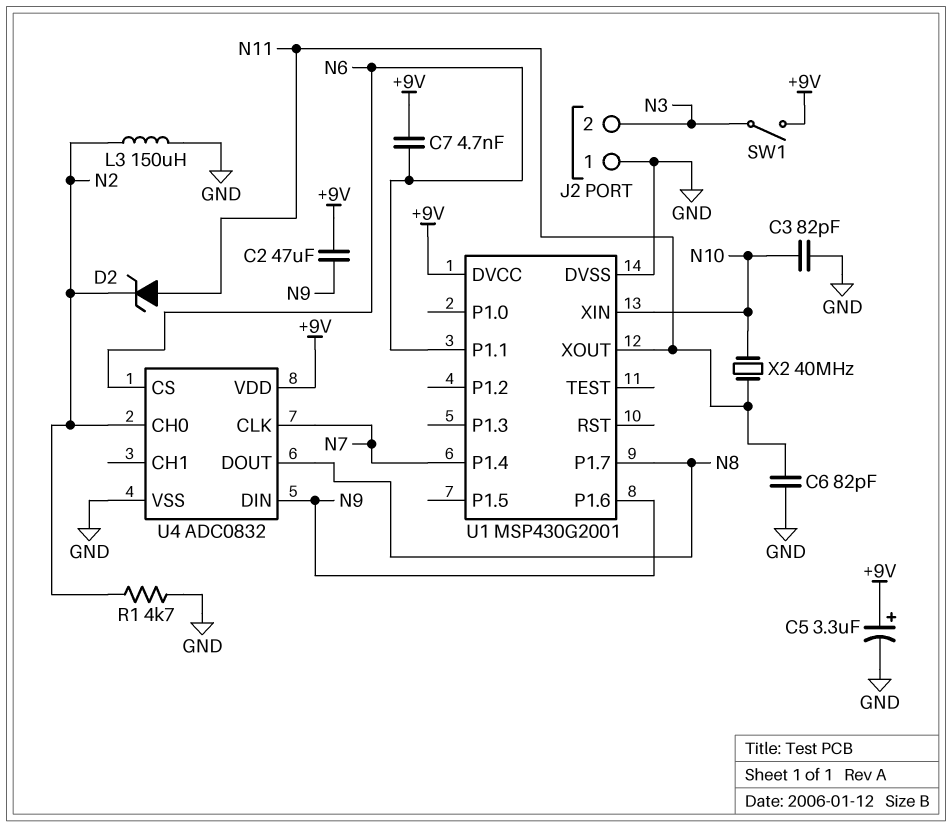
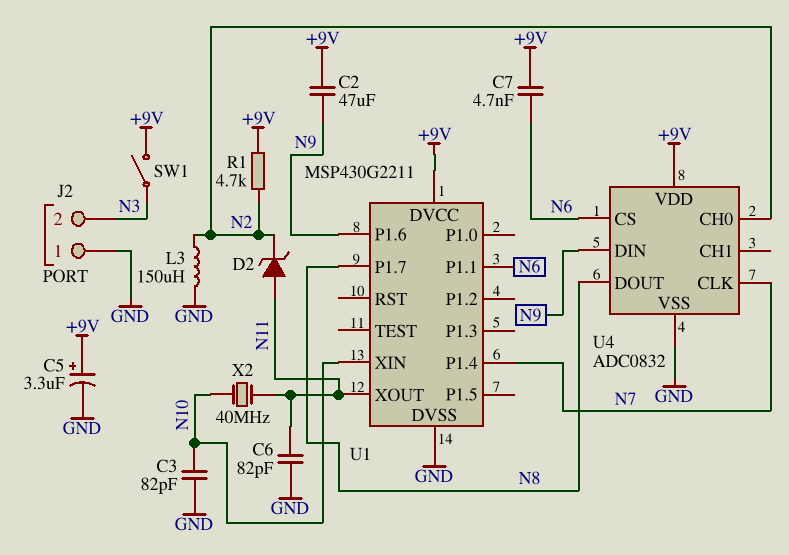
R1: 4.7k (GND, N2) -> 4.7k (+9V, N2)
U1: MSP430G2001 -> MSP430G2211

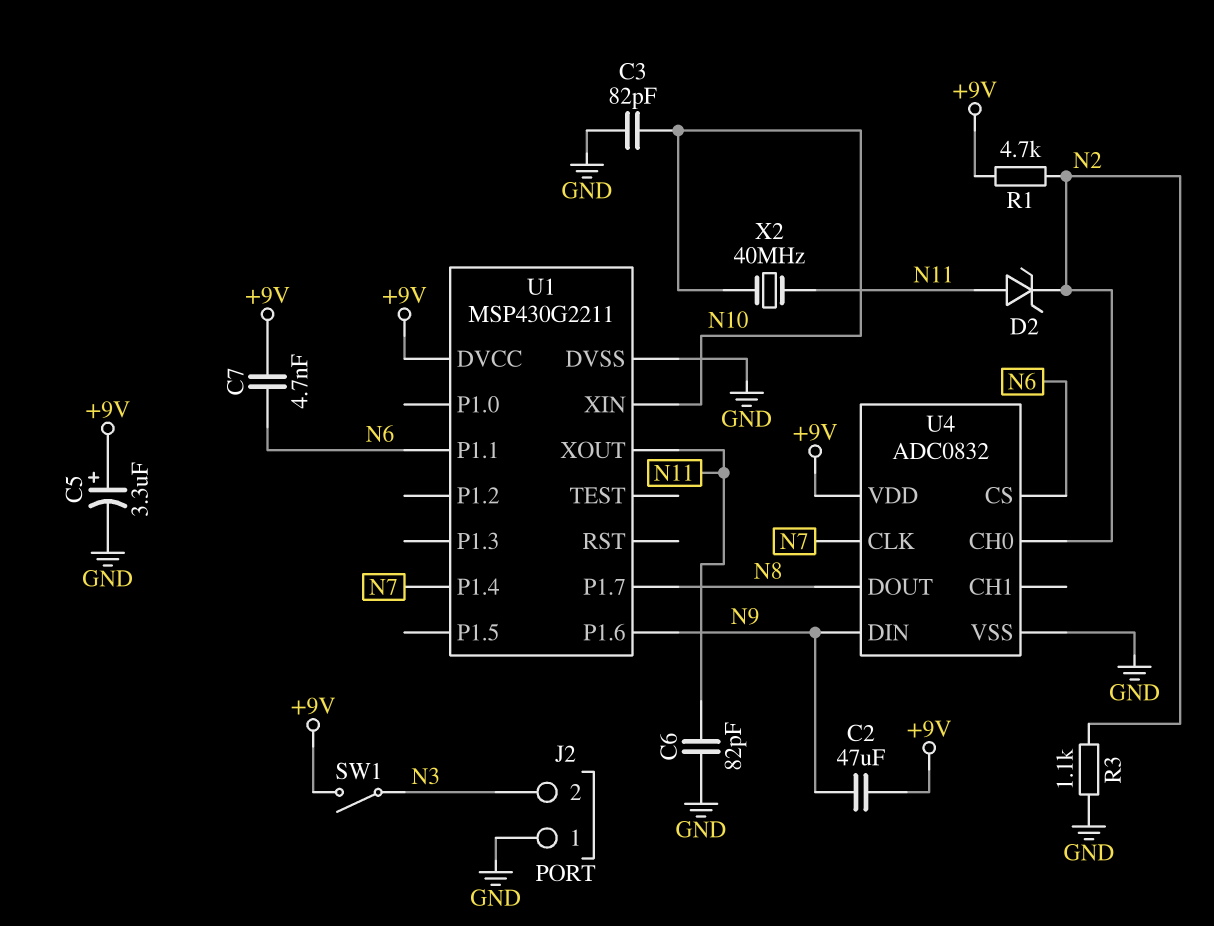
L3: 150uH (GND, N2) -> none
R3: none -> 1.1k (GND, N2)

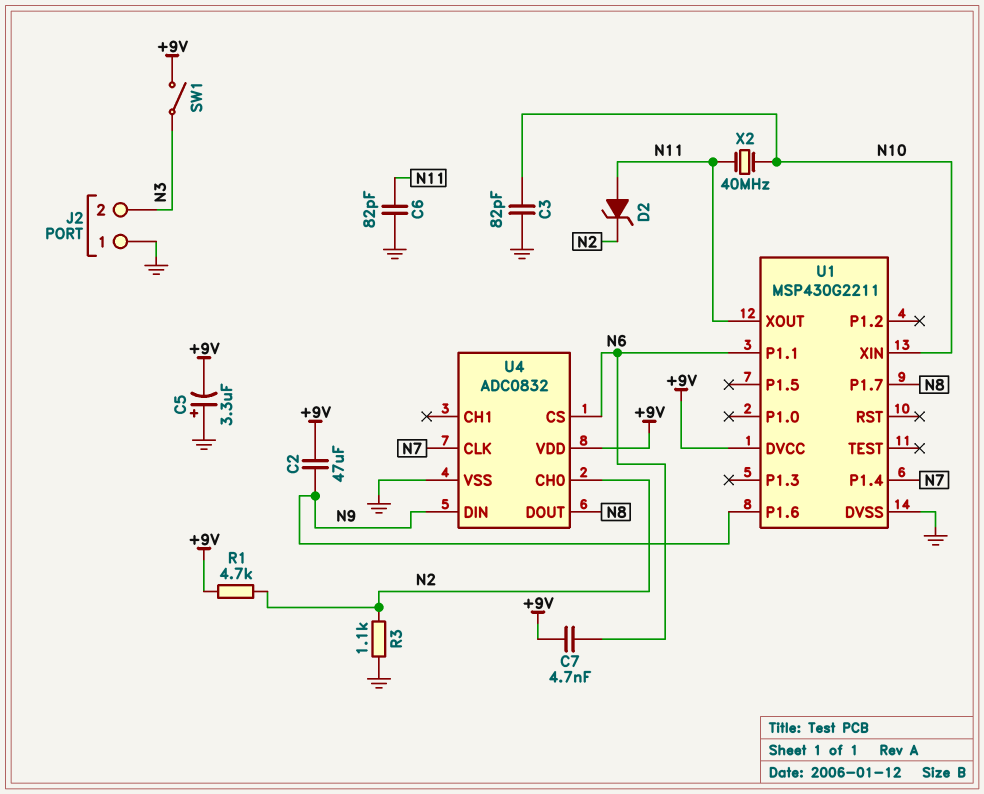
C5: 3.3uF (plus +9V, minus GND) -> 3.3uF (plus GND, minus +9V)

